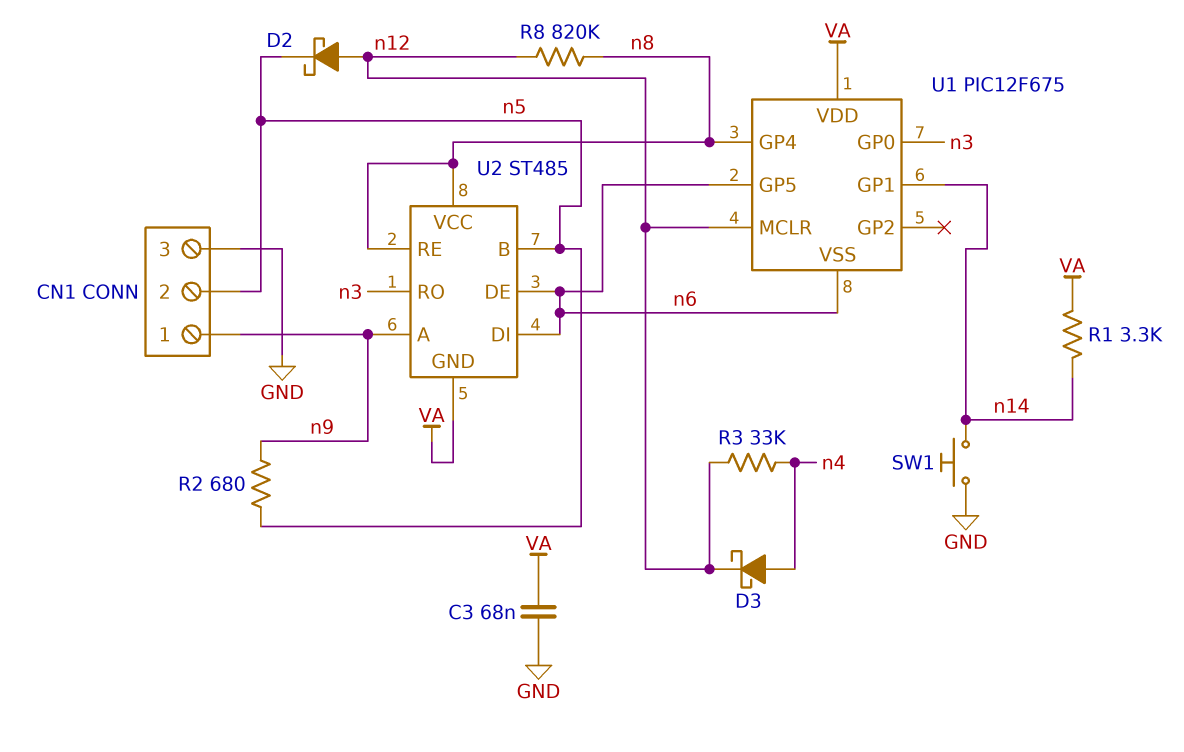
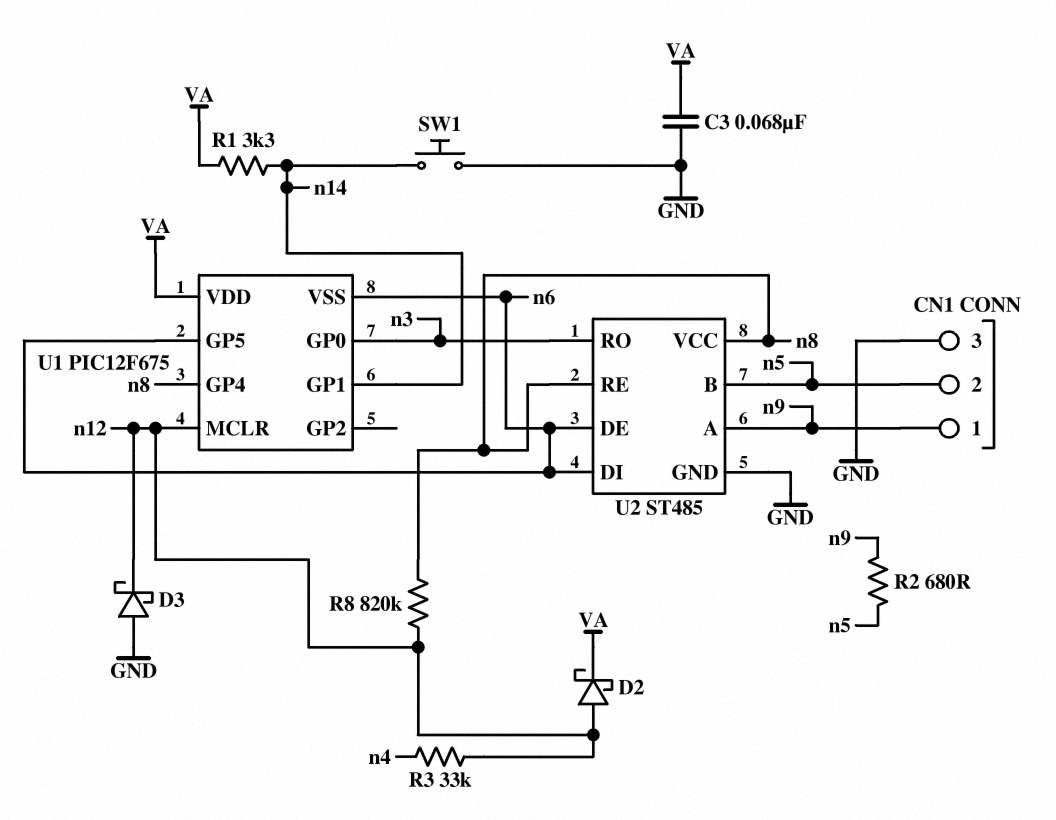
D2: schottky (A n12, K n5) -> schottky (A n12, K VA)
D3: schottky (A n4, K n12) -> schottky (A GND, K n12)
U2 pin GND: VA -> GND

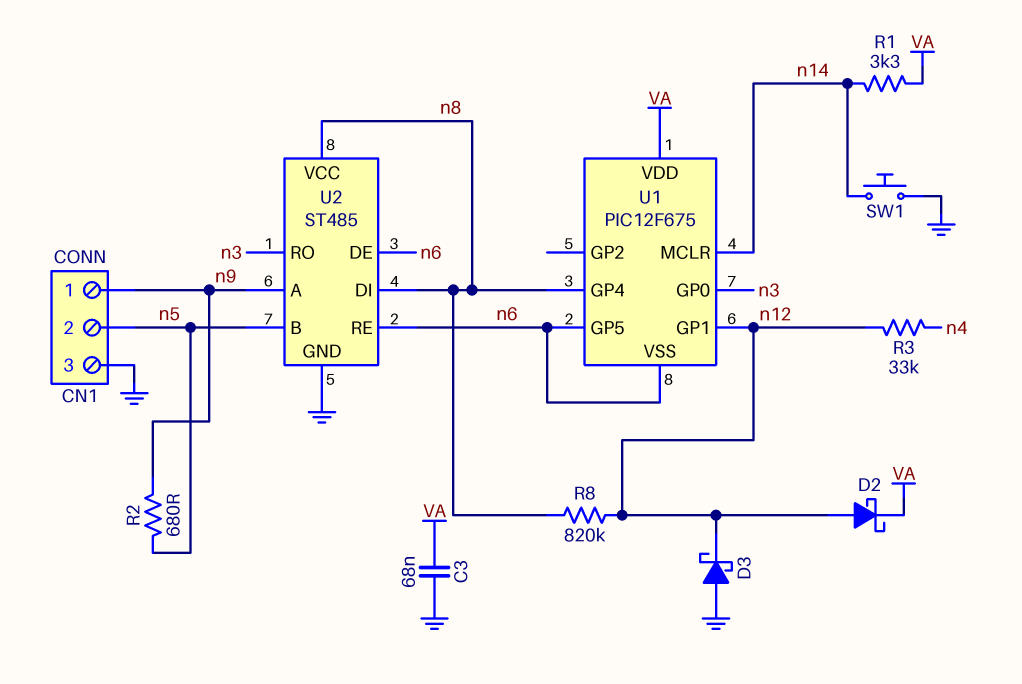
U1 pin GP1: n14 -> n12
U1 pin MCLR: n12 -> n14
U2 pin DI: n6 -> n8
U2 pin RE: n8 -> n6

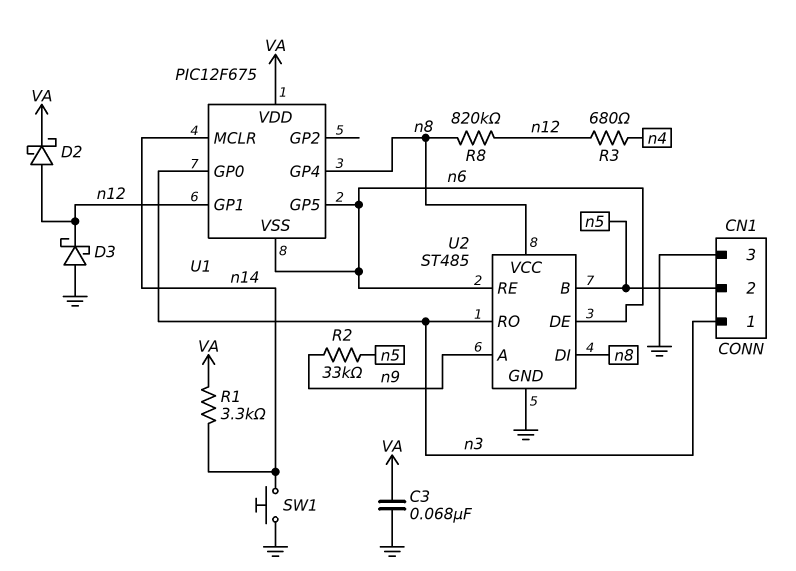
CN1 pin 1: n9 -> n3
R2: 680 (n5, n9) -> 33k (n5, n9)
R3: 33k (n4, n12) -> 680 (n4, n12)

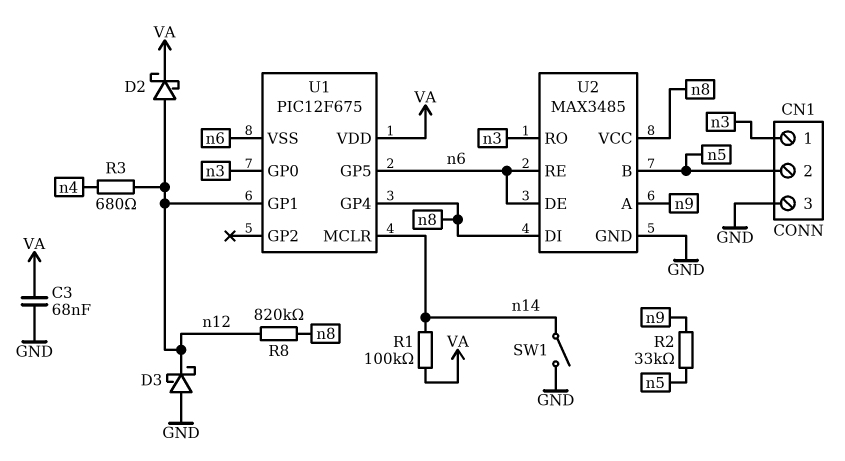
R1: 3.3k (VA, n14) -> 100k (VA, n14)
SW1: button (GND, n14) -> switch (GND, n14)
U2: ST485 -> MAX3485

